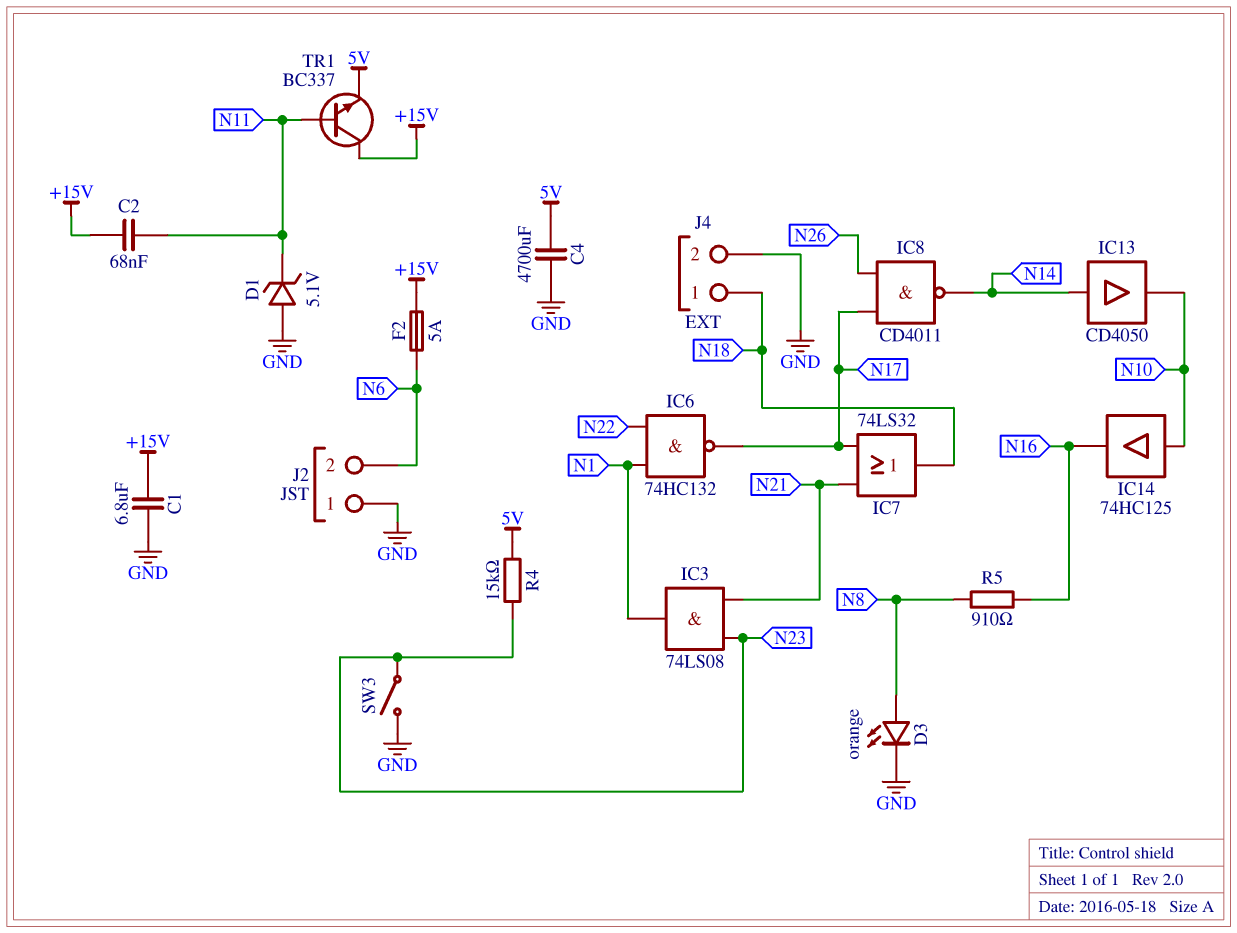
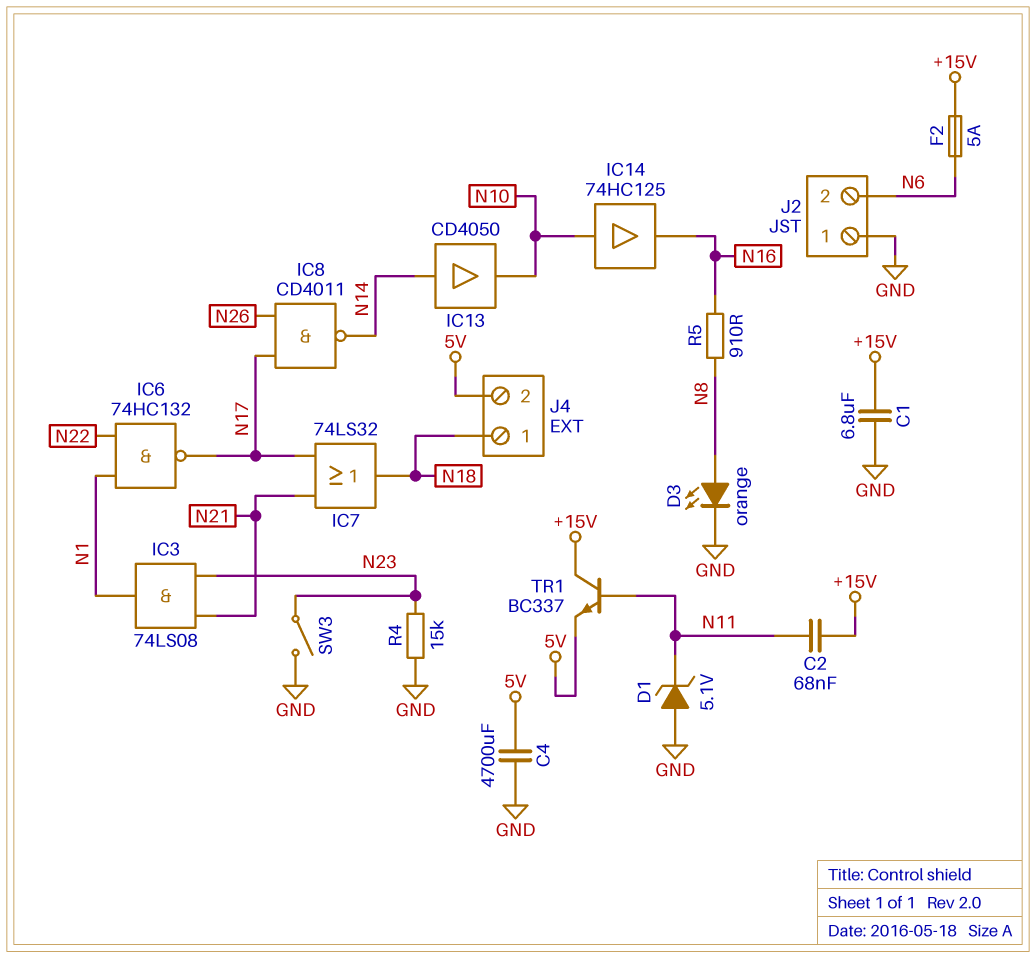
J4 pin 2: GND -> 5V
R4: 15k (5V, N23) -> 15k (GND, N23)

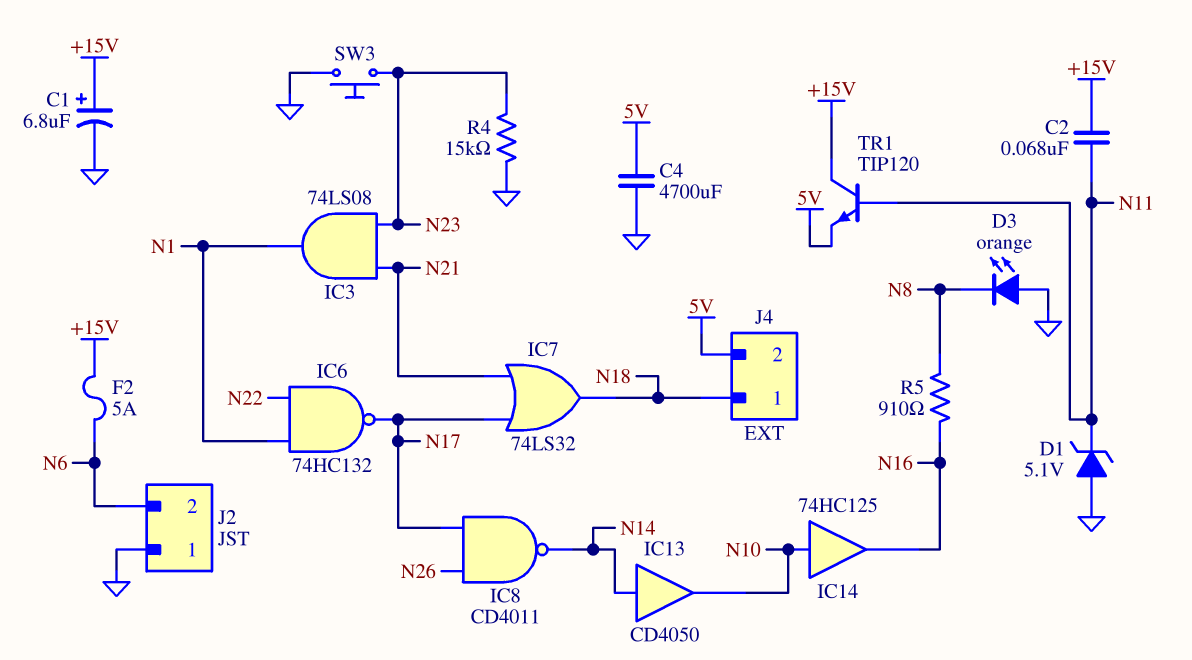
C1: 6.8uF (+15V, GND) -> 6.8uF (plus +15V, minus GND)
D3: LED orange (A N8, K GND) -> LED orange (A GND, K N8)
SW3: switch (GND, N23) -> button (GND, N23)
TR1: NPN BC337 (B N11, C +15V, E 5V) -> NPN TIP120 (B N11, C +15V, E 5V)

